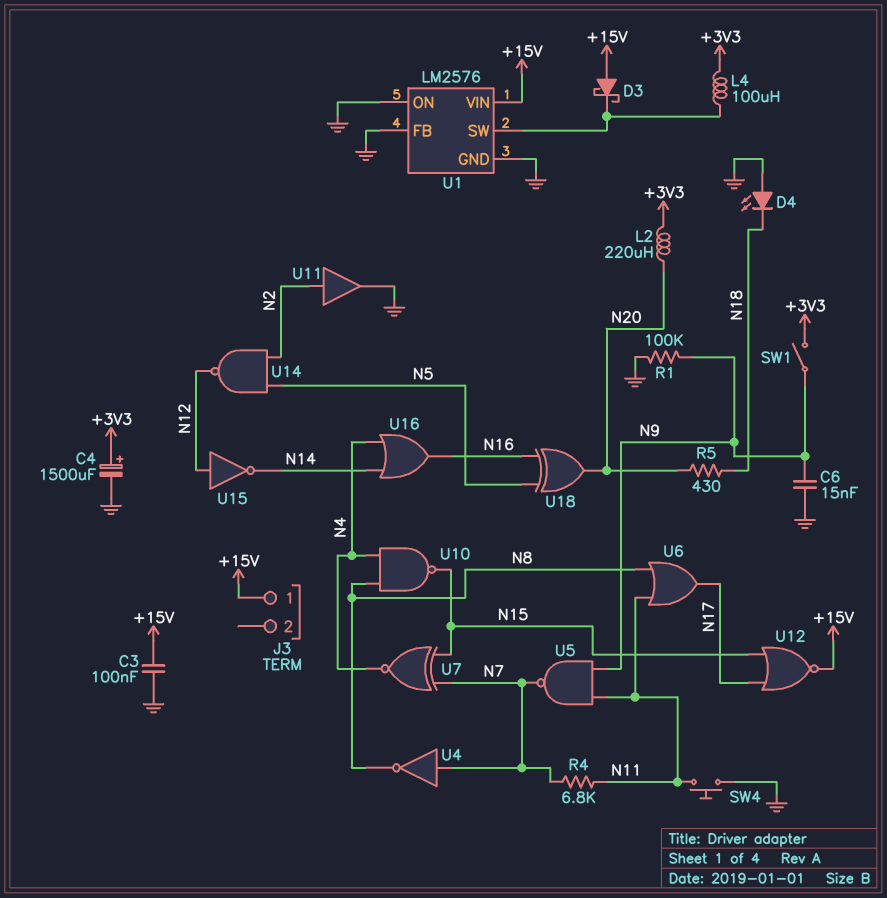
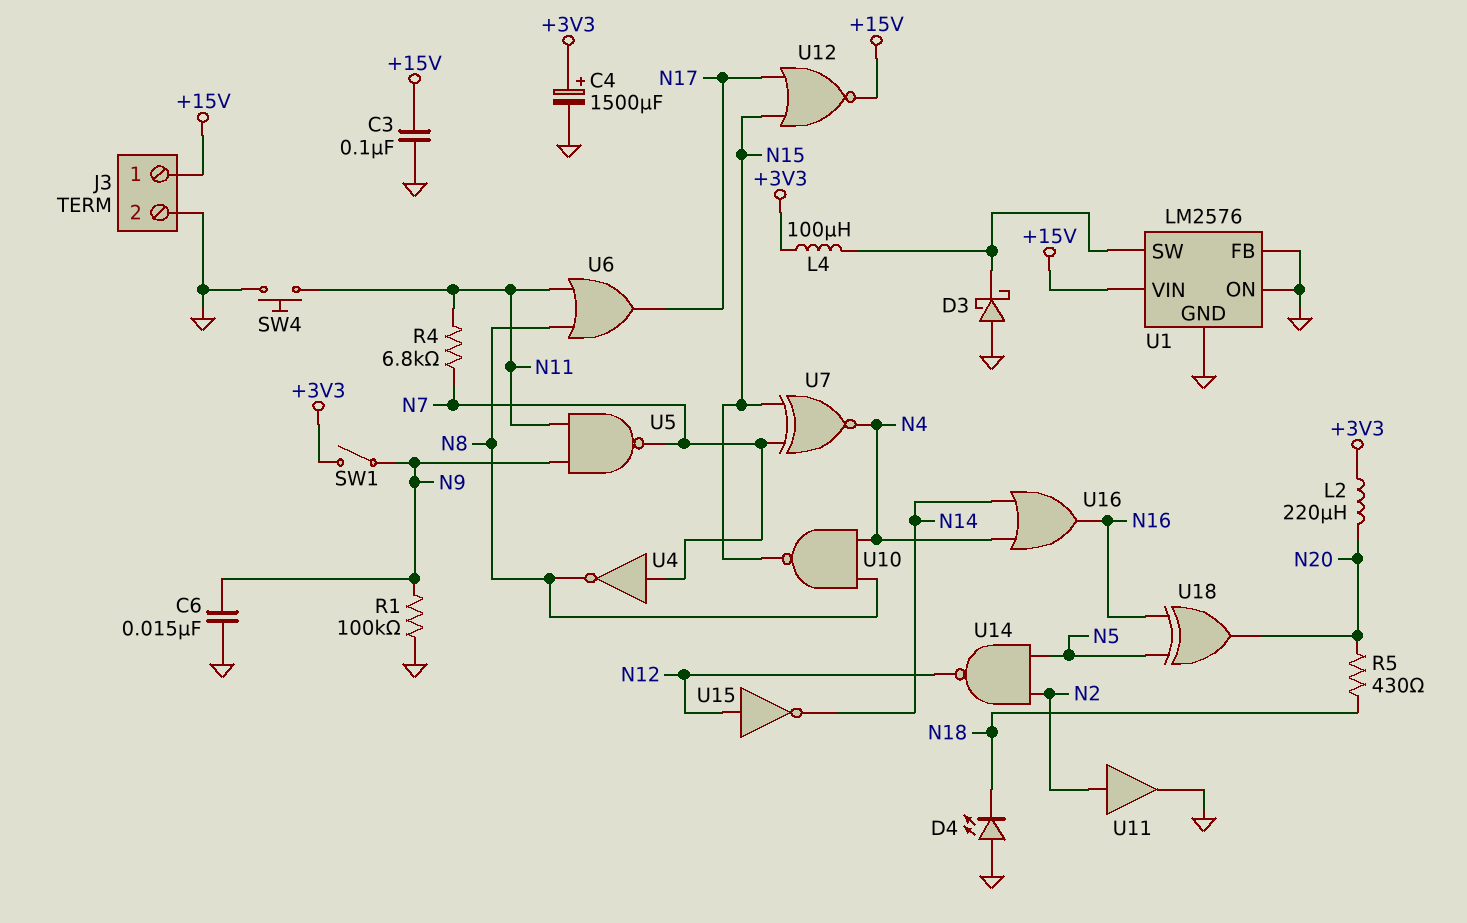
D3: schottky (A +15V, K U1/SW) -> schottky (A GND, K U1/SW)
J3 pin 2: none -> GND

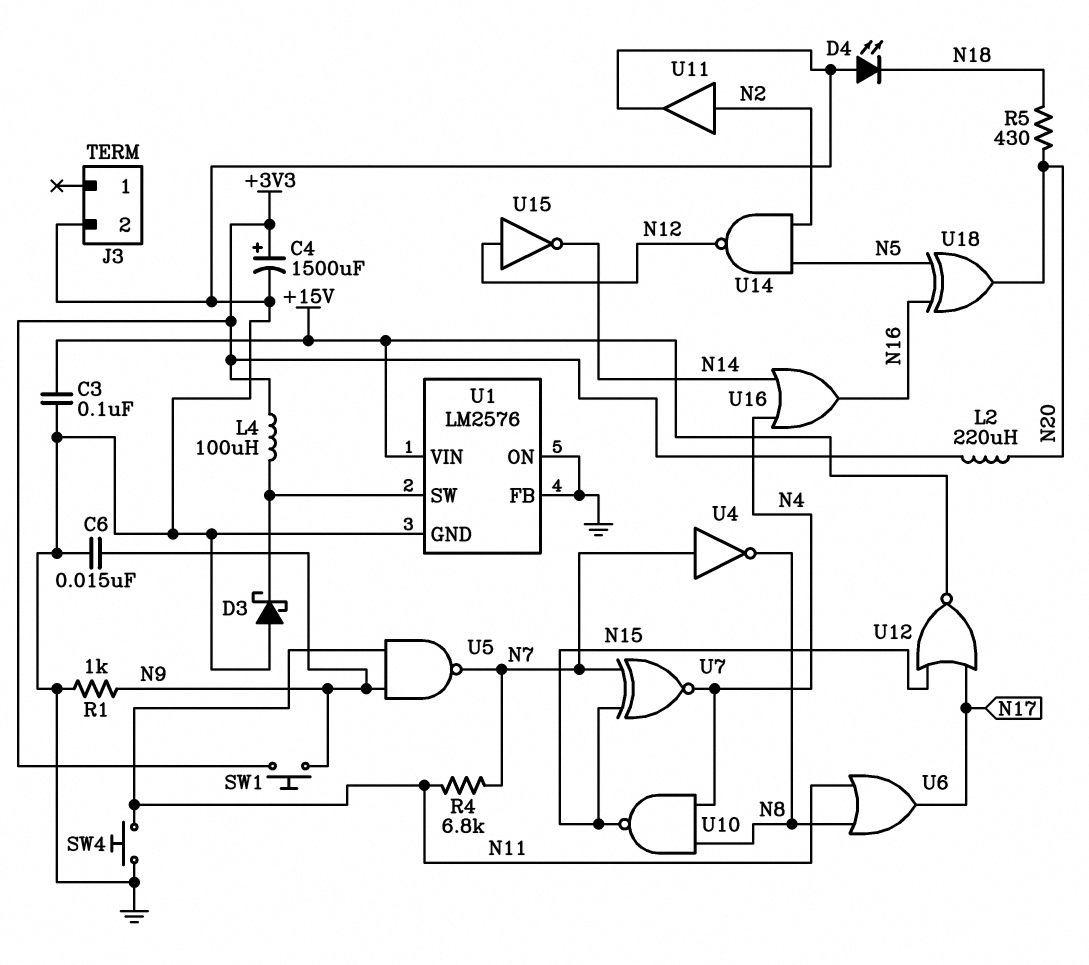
J3 pin 1: +15V -> none
R1: 100k (GND, N9) -> 1k (GND, N9)
SW1: switch (+3V3, N9) -> button (+3V3, N9)

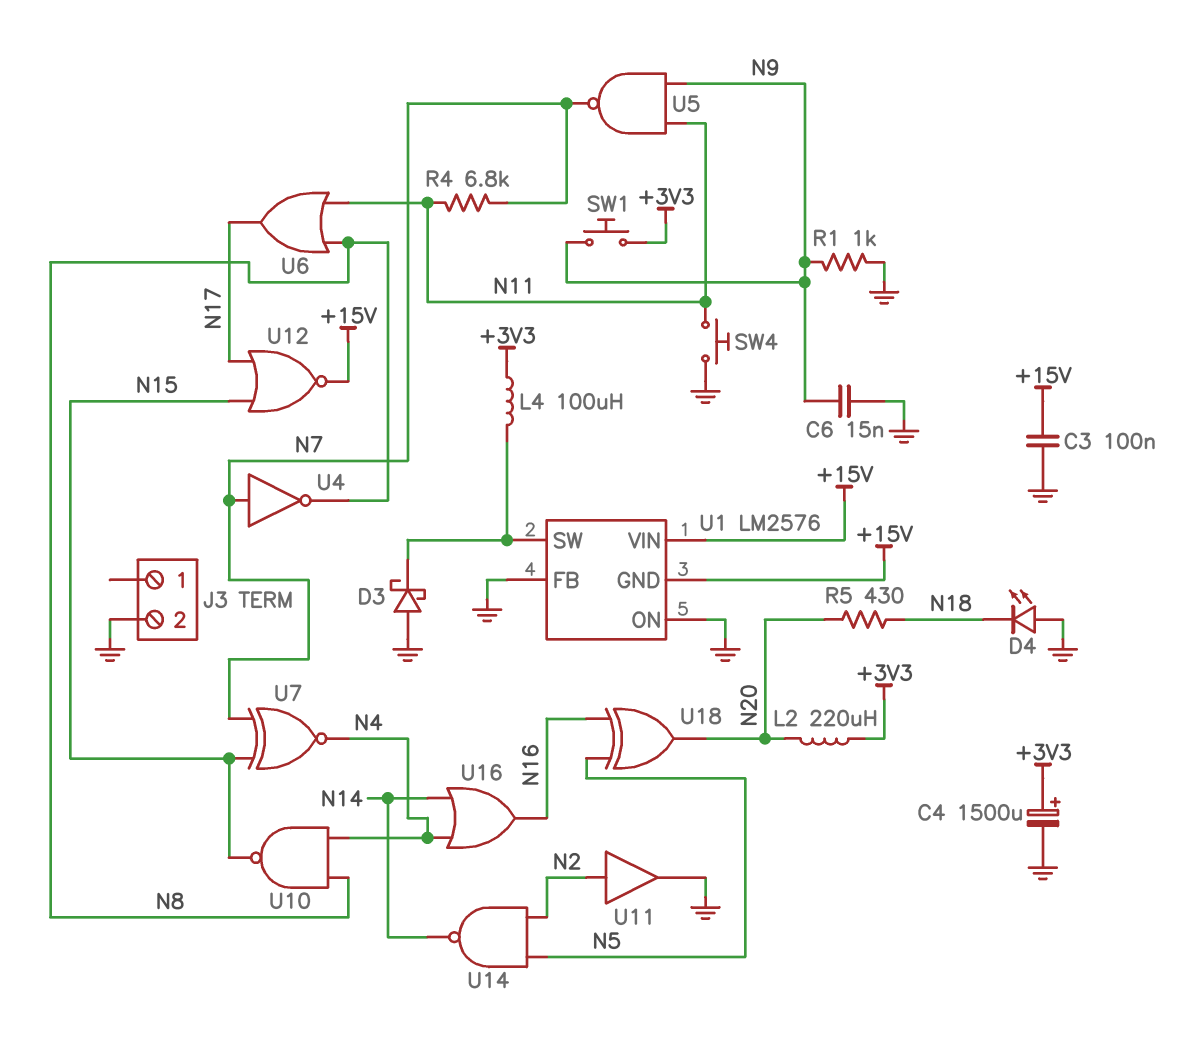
U1 pin GND: GND -> +15V
U14: NAND (in N2, in N5, out N12) -> NAND (in N2, in N5, out N14)
U15: NOT (in N12, out N14) -> none

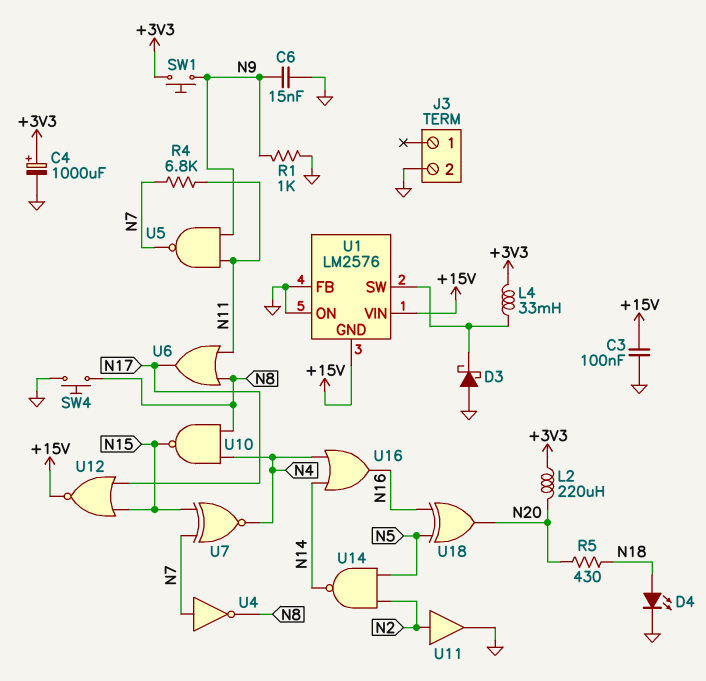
C4: 1500uF (plus +3V3, minus GND) -> 1000uF (plus +3V3, minus GND)
D4: LED (A GND, K N18) -> LED (A N18, K GND)
L4: 100uH (+3V3, U1/SW) -> 33mH (+3V3, U1/SW)
SW4: button (GND, N11) -> button (GND, N8)

